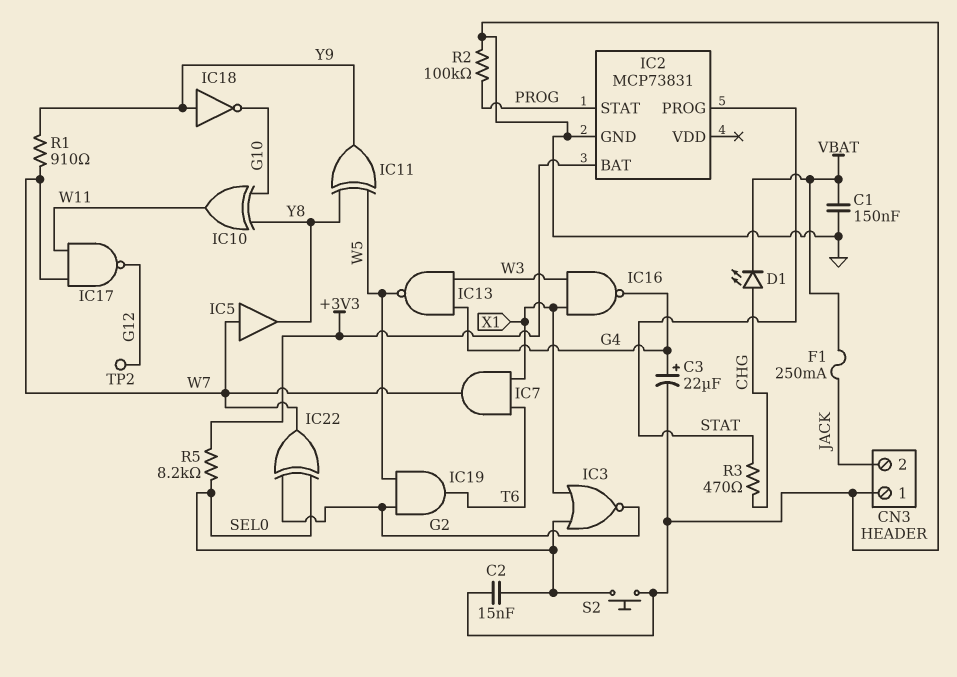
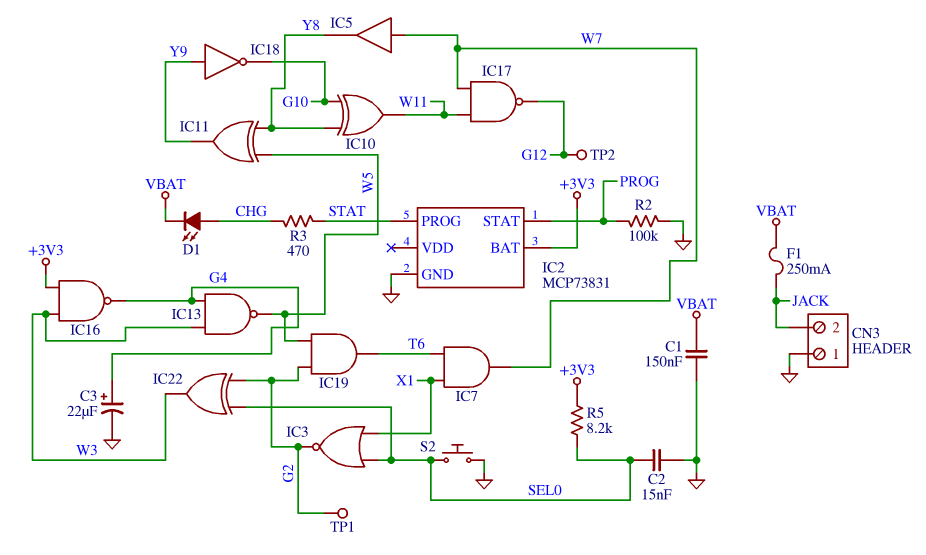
IC16: NAND (in W3, in X1, out G4) -> NAND (in +3V3, in W3, out G4)
IC22: XOR (in G2, in SEL0, out W7) -> XOR (in G2, in SEL0, out W3)
R1: 910 (W7, Y9) -> none
TP1: none -> test point (G2)

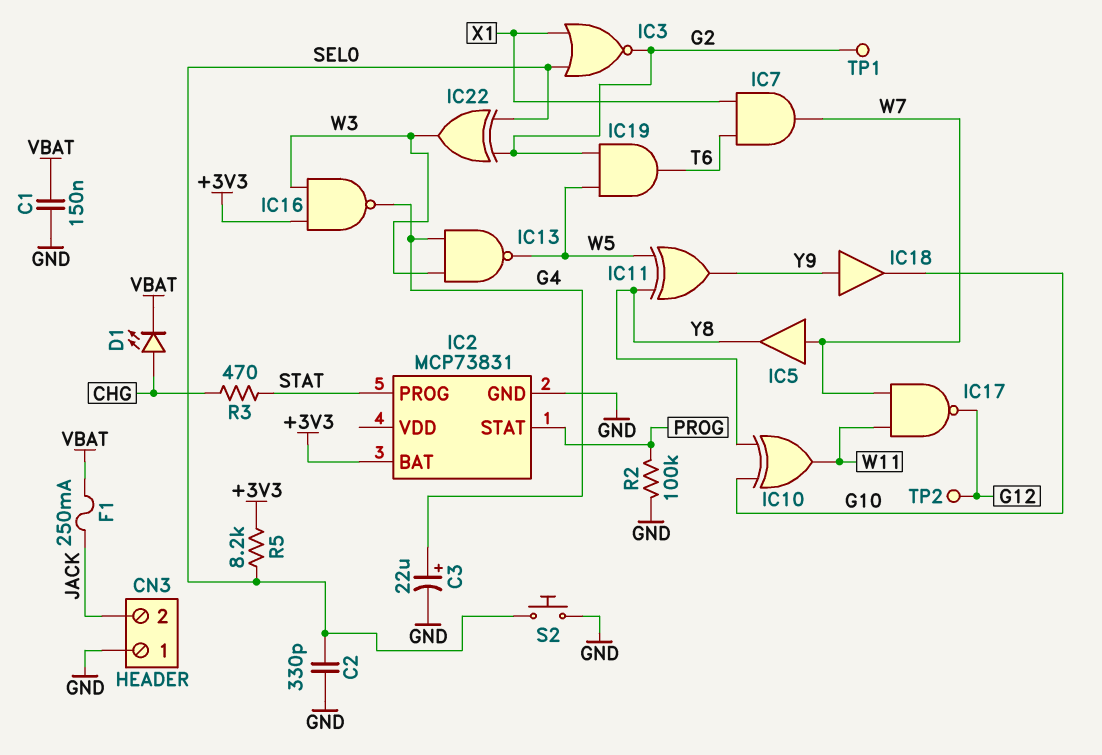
C2: 15nF (GND, SEL0) -> 330pF (GND, SEL0)
IC18: NOT (in Y9, out G10) -> buffer (in Y9, out G10)

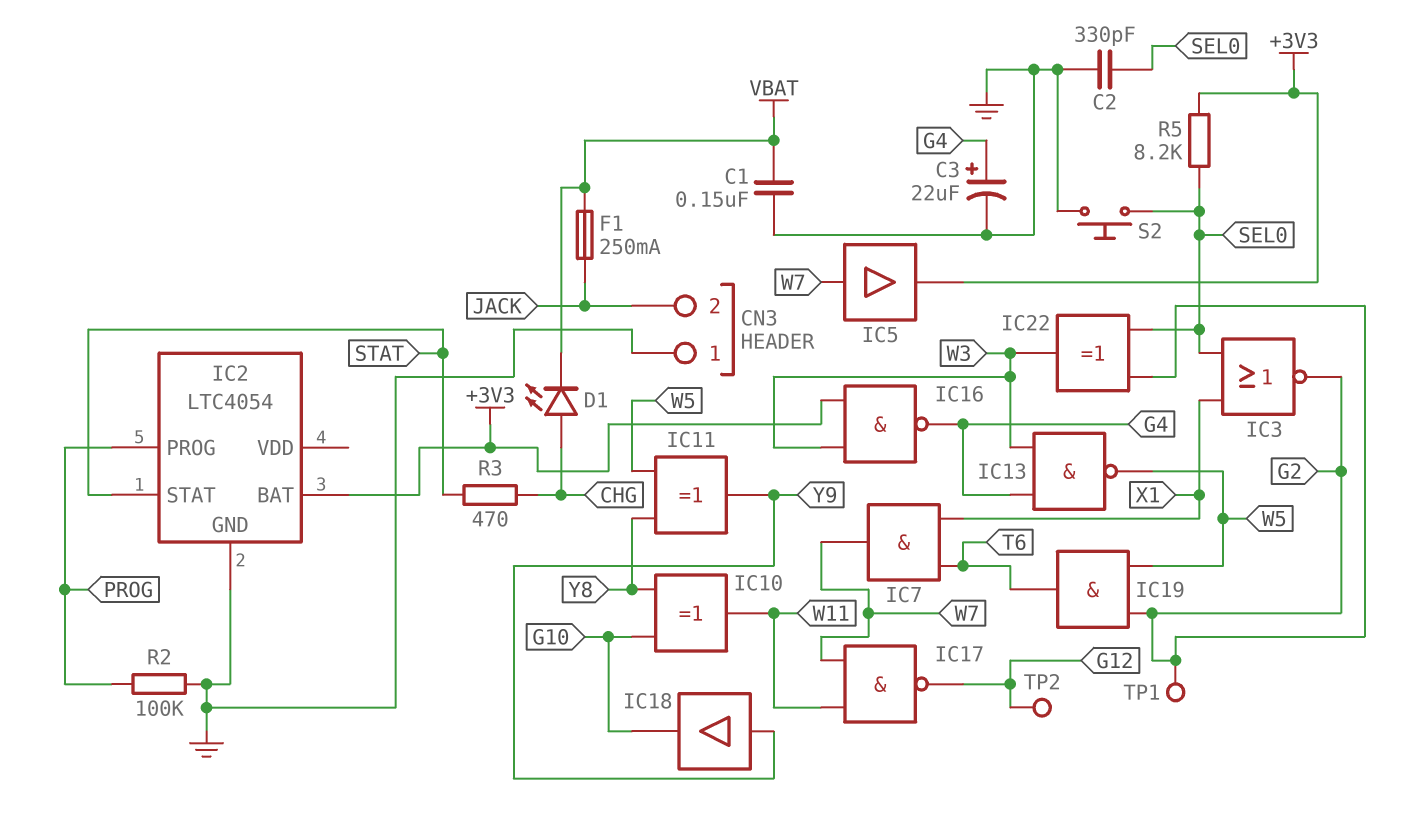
IC2: MCP73831 -> LTC4054
IC2 pin PROG: STAT -> PROG
IC2 pin STAT: PROG -> STAT
IC5: buffer (in W7, out Y8) -> buffer (in W7, out +3V3)

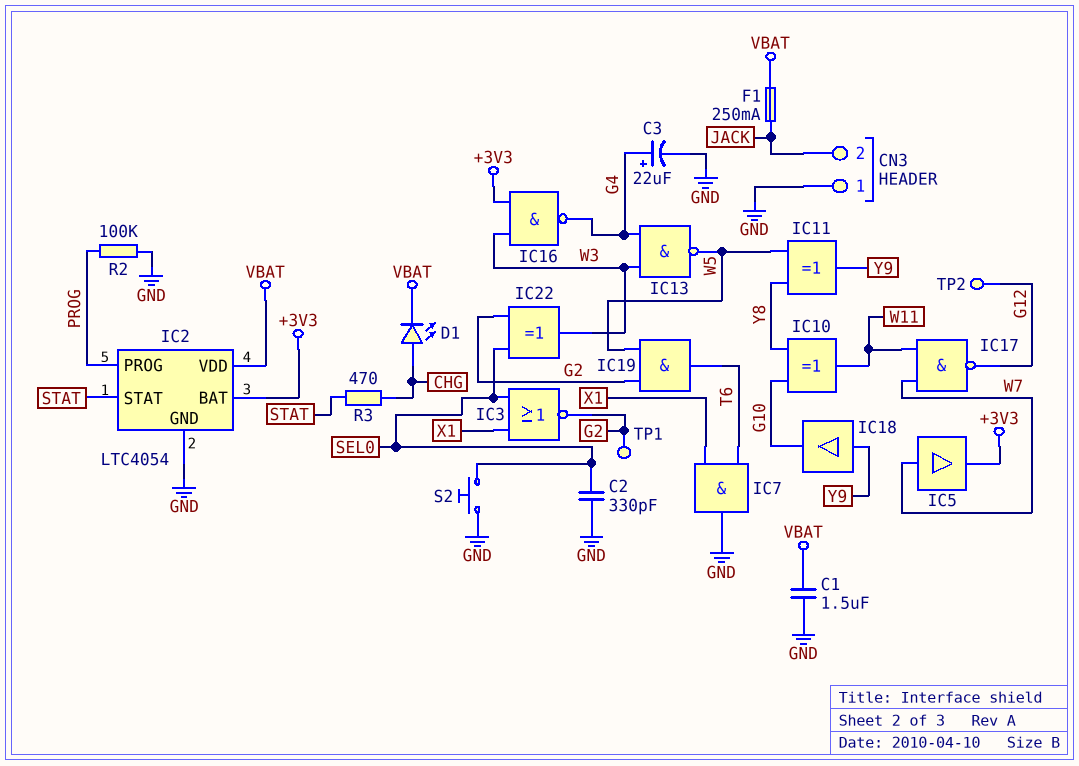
C1: 150nF (GND, VBAT) -> 1.5uF (GND, VBAT)
IC2 pin VDD: none -> VBAT
IC7: AND (in T6, in X1, out W7) -> AND (in T6, in X1, out GND)
R5: 8.2k (+3V3, SEL0) -> none

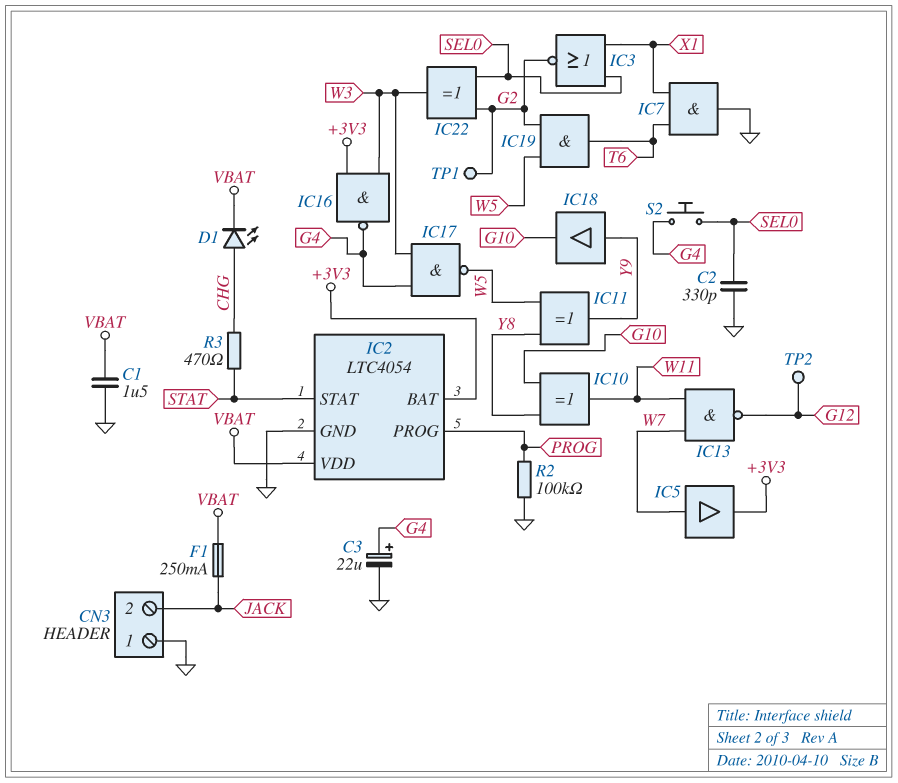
IC13: NAND (in G4, in W3, out W5) -> NAND (in W7, in W11, out G12)
IC17: NAND (in W7, in W11, out G12) -> NAND (in G4, in W3, out W5)
S2: button (GND, SEL0) -> button (G4, SEL0)

